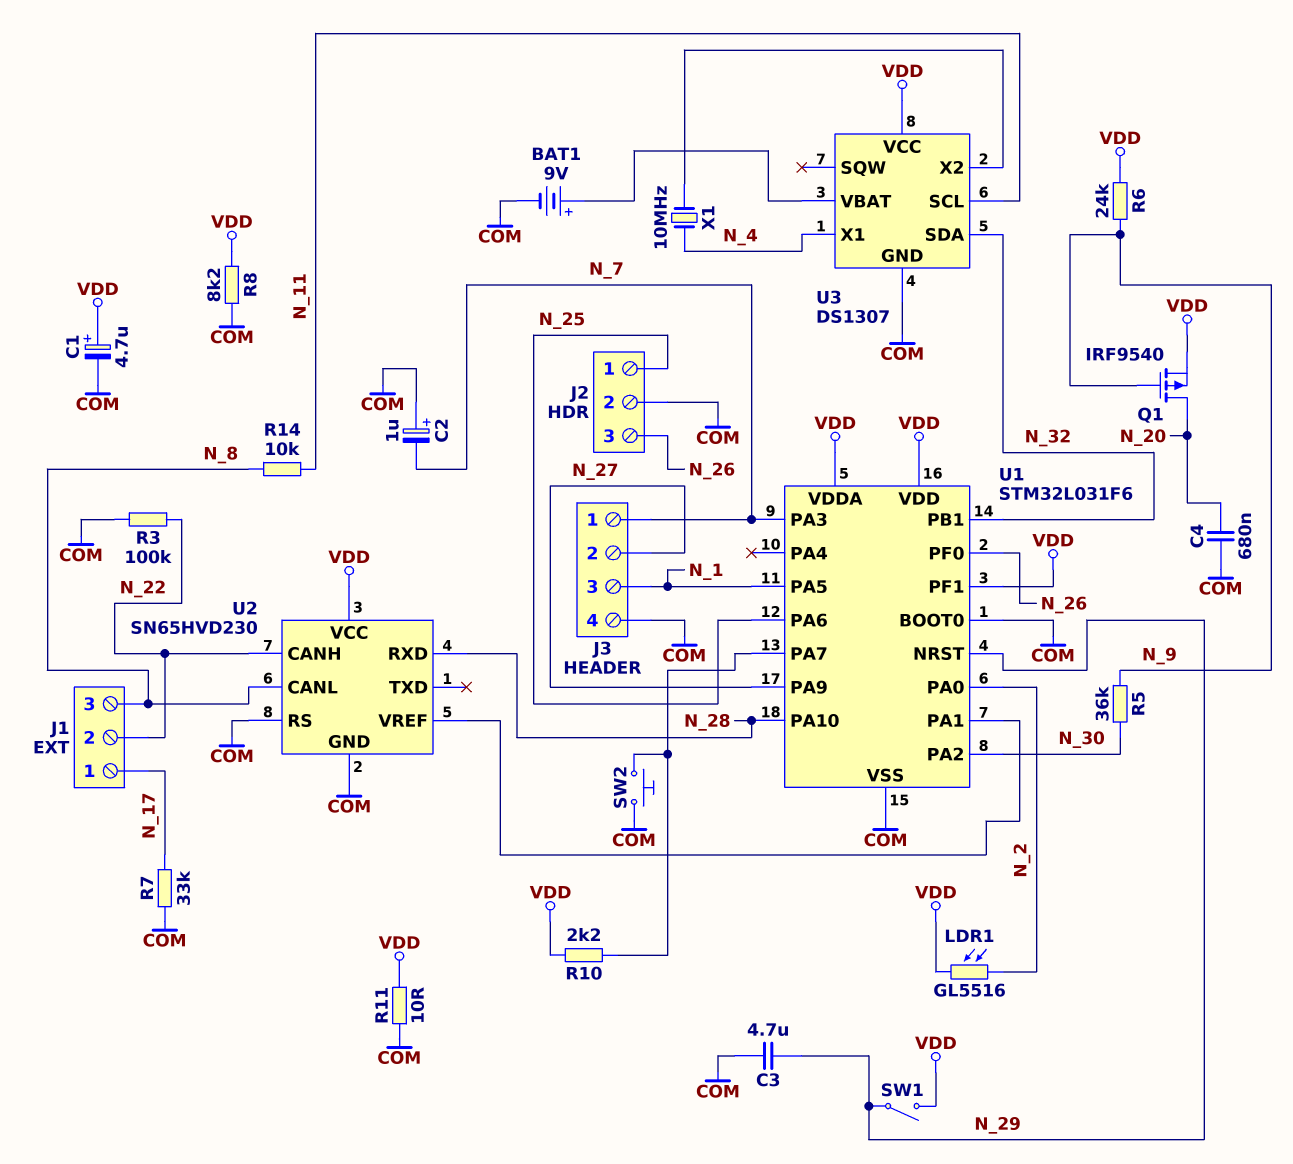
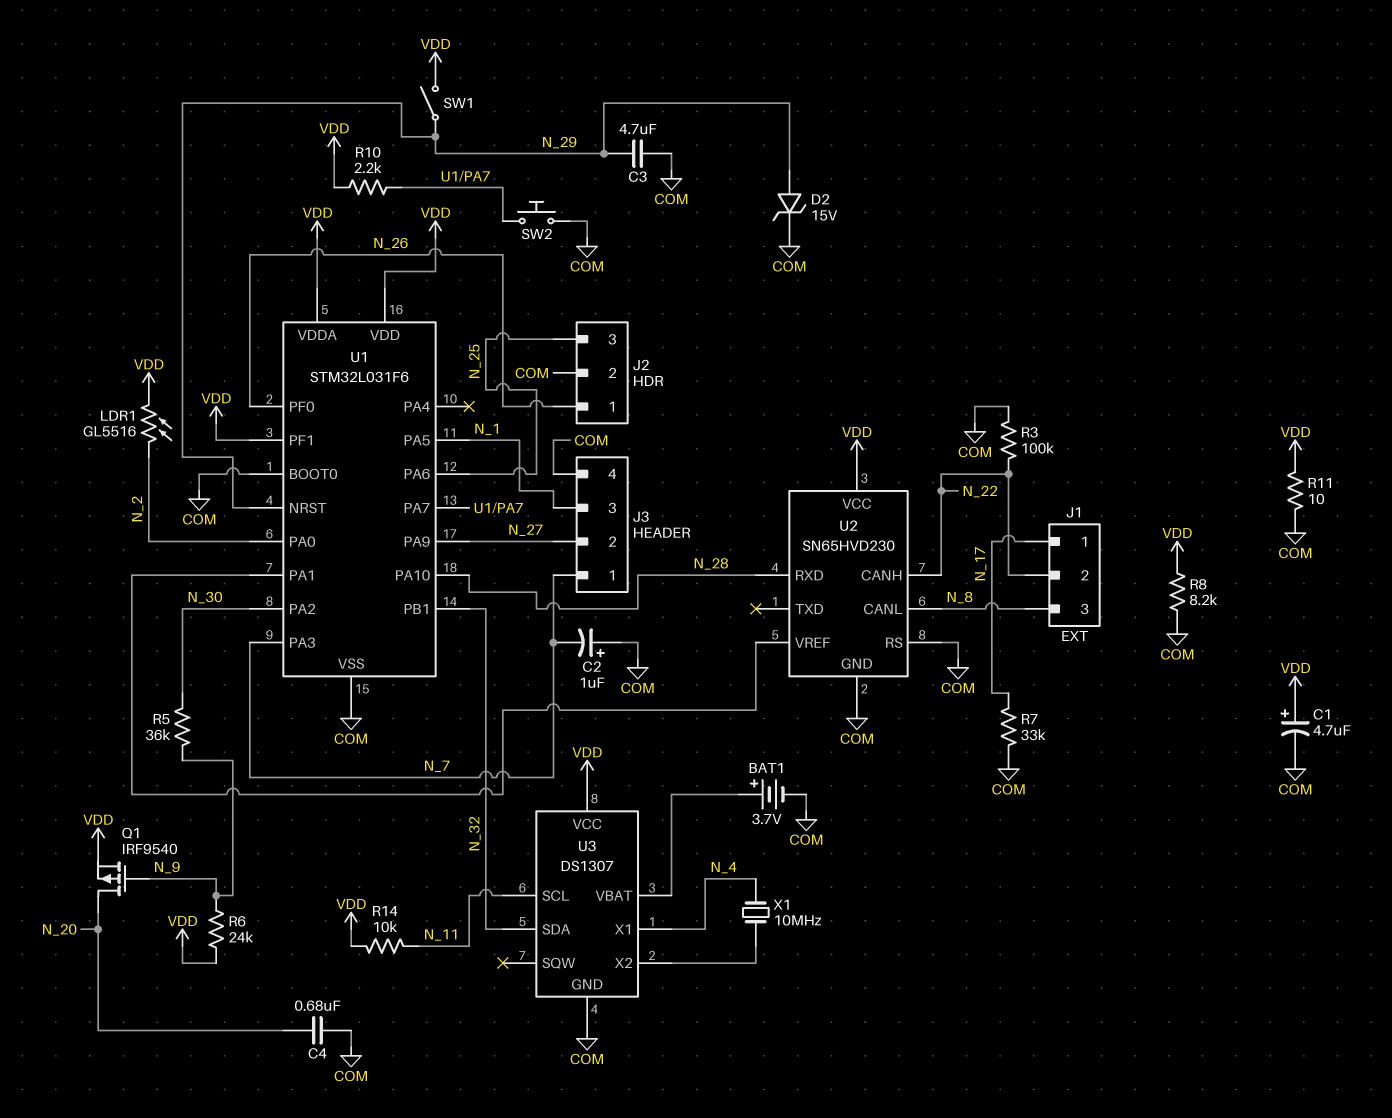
BAT1: 9V (plus U3/VBAT, minus COM) -> 3.7V (plus U3/VBAT, minus COM)
D2: none -> zener 15V (A N_29, K COM)
J2 pin 1: N_25 -> N_26
J2 pin 3: N_26 -> N_25
R14: 10k (N_8, N_11) -> 10k (N_11, VDD)

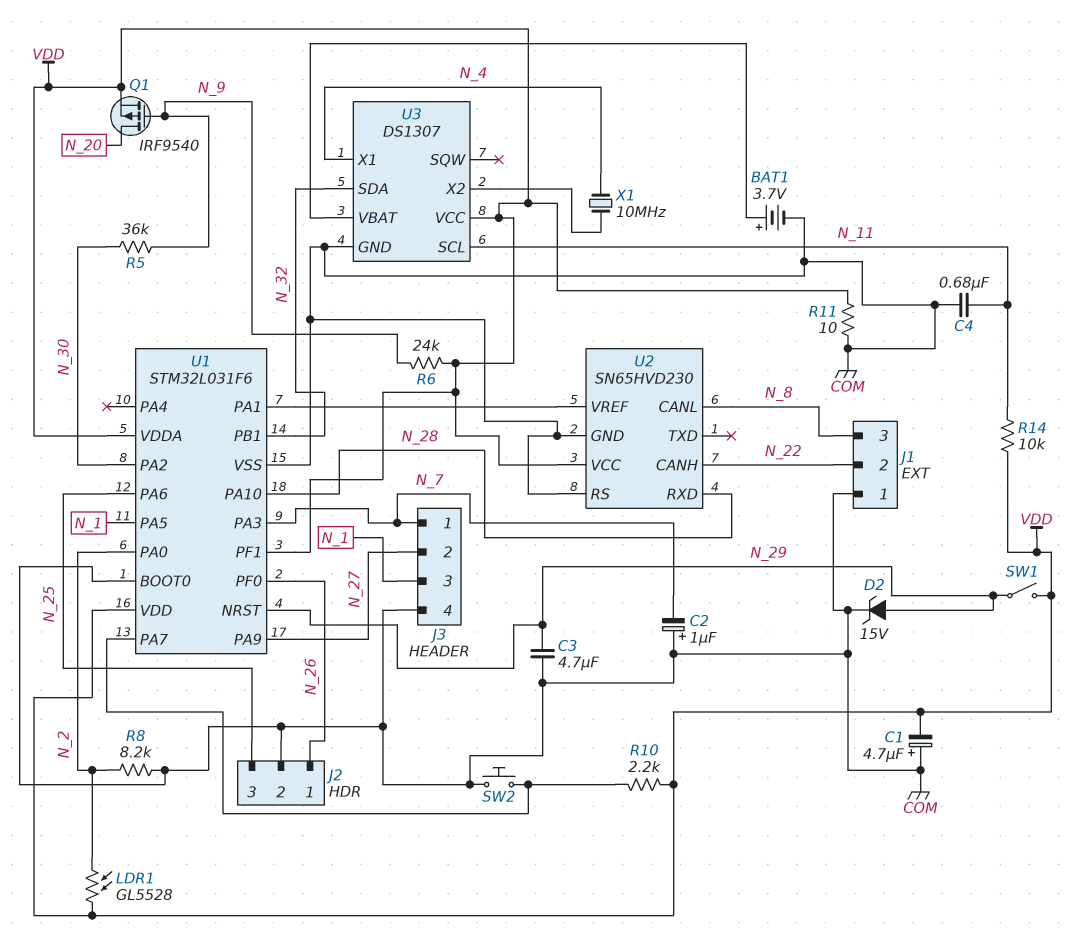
C1: 4.7uF (plus VDD, minus COM) -> 4.7uF (plus COM, minus VDD)
C4: 680nF (COM, N_20) -> 680nF (COM, N_11)
J1 pin 1: N_17 -> COM
LDR1: GL5516 (N_2, VDD) -> GL5528 (N_2, VDD)
R3: 100k (COM, N_22) -> none
R7: 33k (COM, N_17) -> none
R8: 8.2k (COM, VDD) -> 8.2k (COM, N_2)

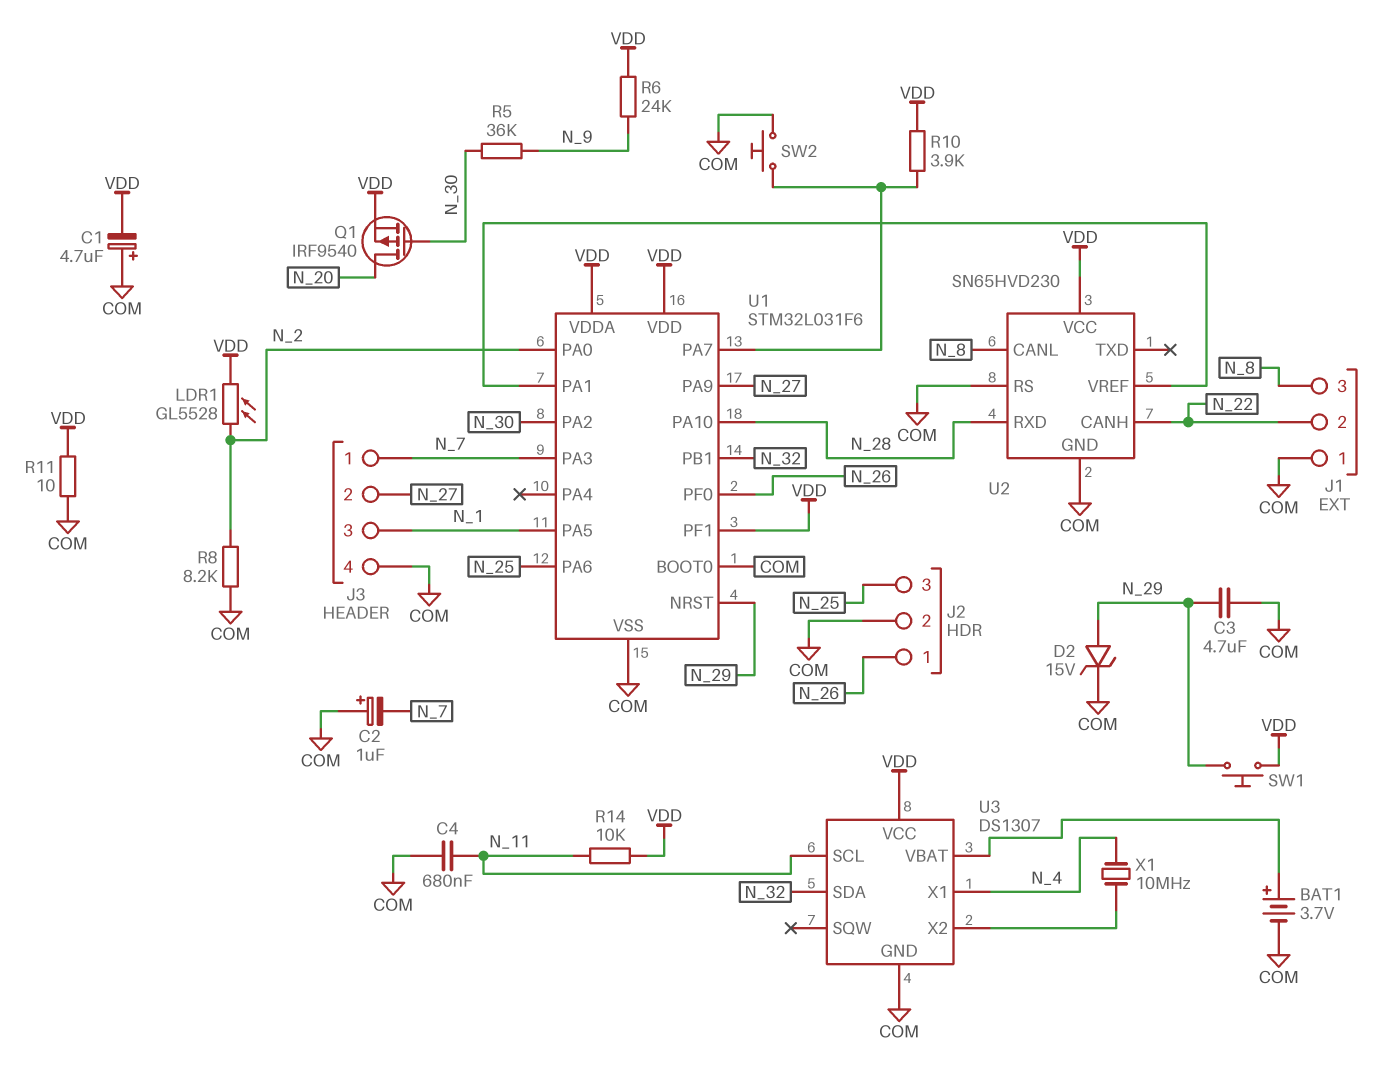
Q1: PMOS IRF9540 (G N_9, D N_20, S VDD) -> PMOS IRF9540 (G N_30, D N_20, S VDD)
R10: 2.2k (U1/PA7, VDD) -> 3.9k (U1/PA7, VDD)
SW1: switch (N_29, VDD) -> button (N_29, VDD)

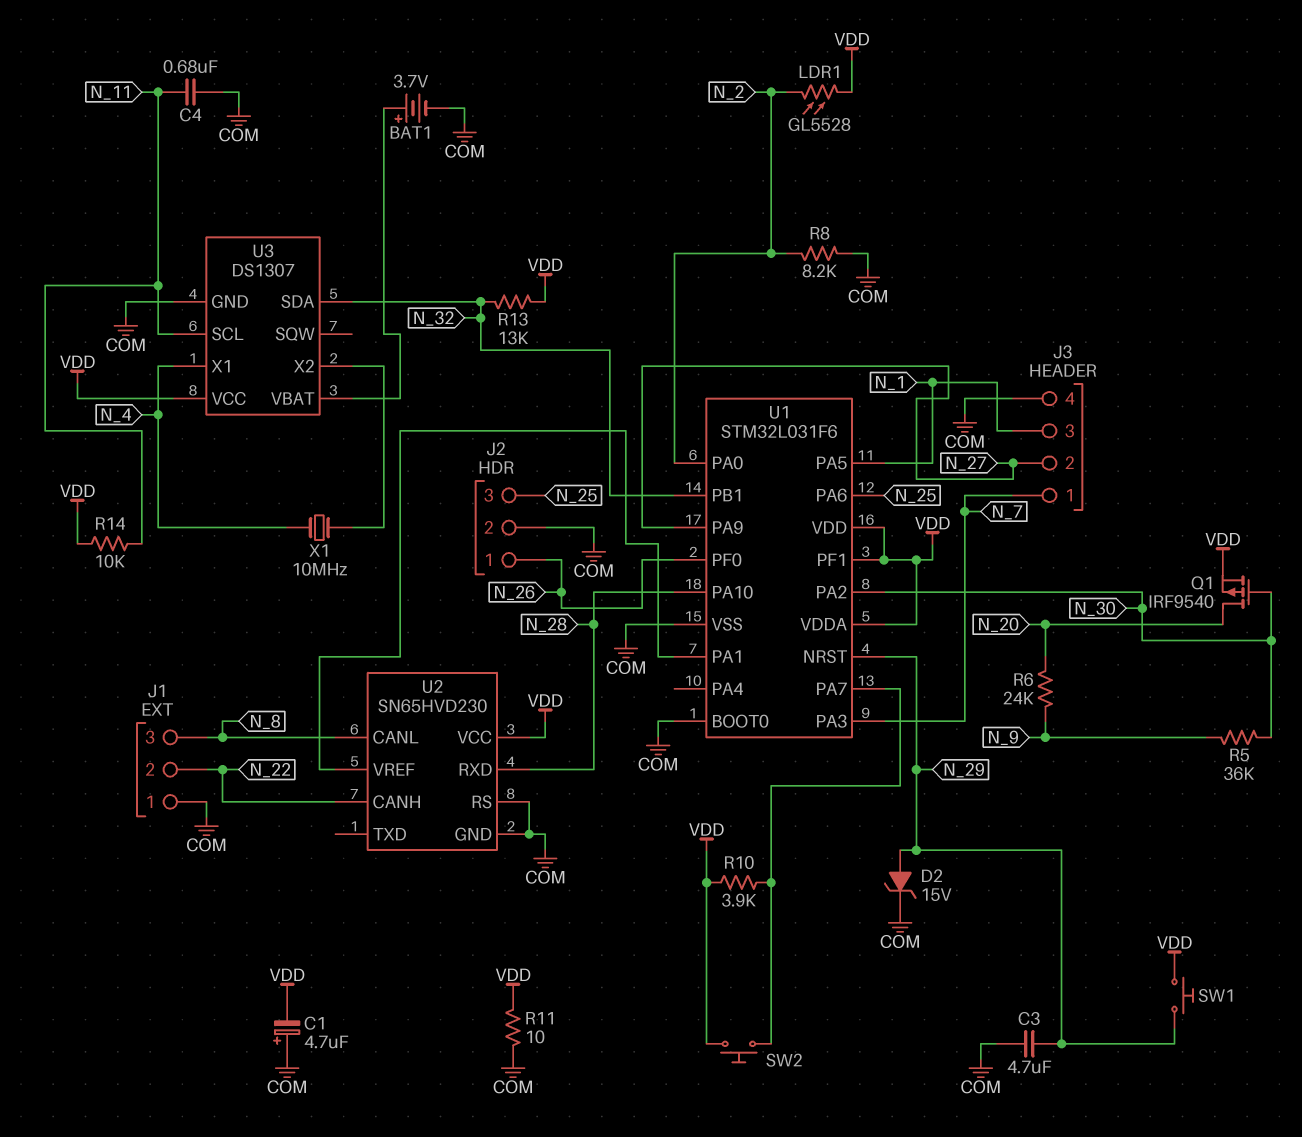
C2: 1uF (plus COM, minus N_7) -> none
R6: 24k (N_9, VDD) -> 24k (N_9, N_20)
R13: none -> 13k (N_32, VDD)
SW2: button (COM, U1/PA7) -> button (U1/PA7, VDD)

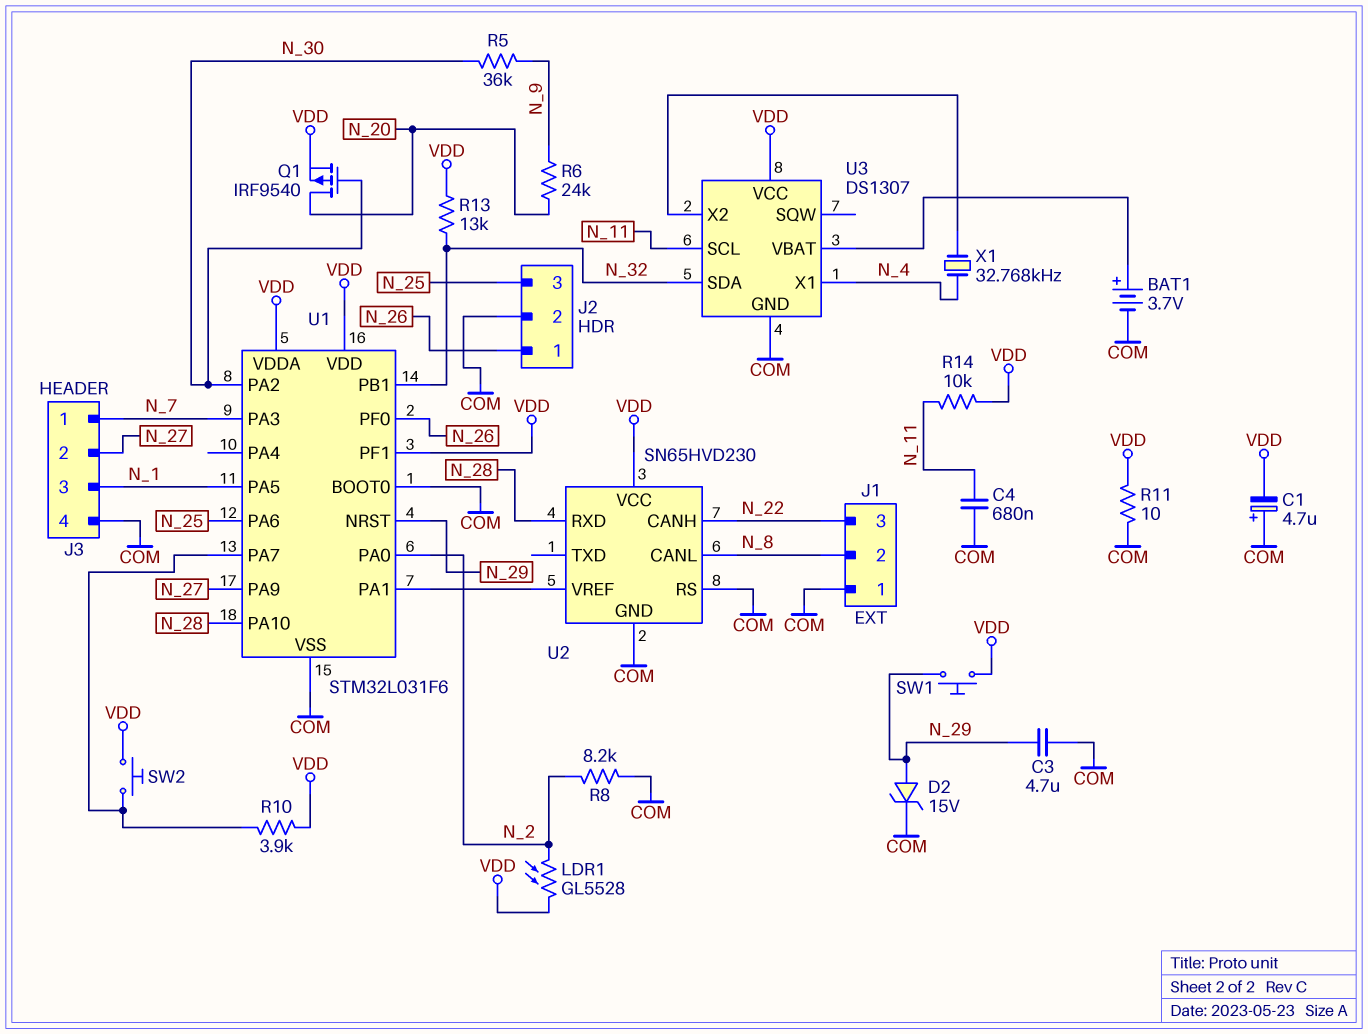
J1 pin 2: N_22 -> N_8
J1 pin 3: N_8 -> N_22
X1: 10MHz (N_4, U3/X2) -> 32.768kHz (N_4, U3/X2)

